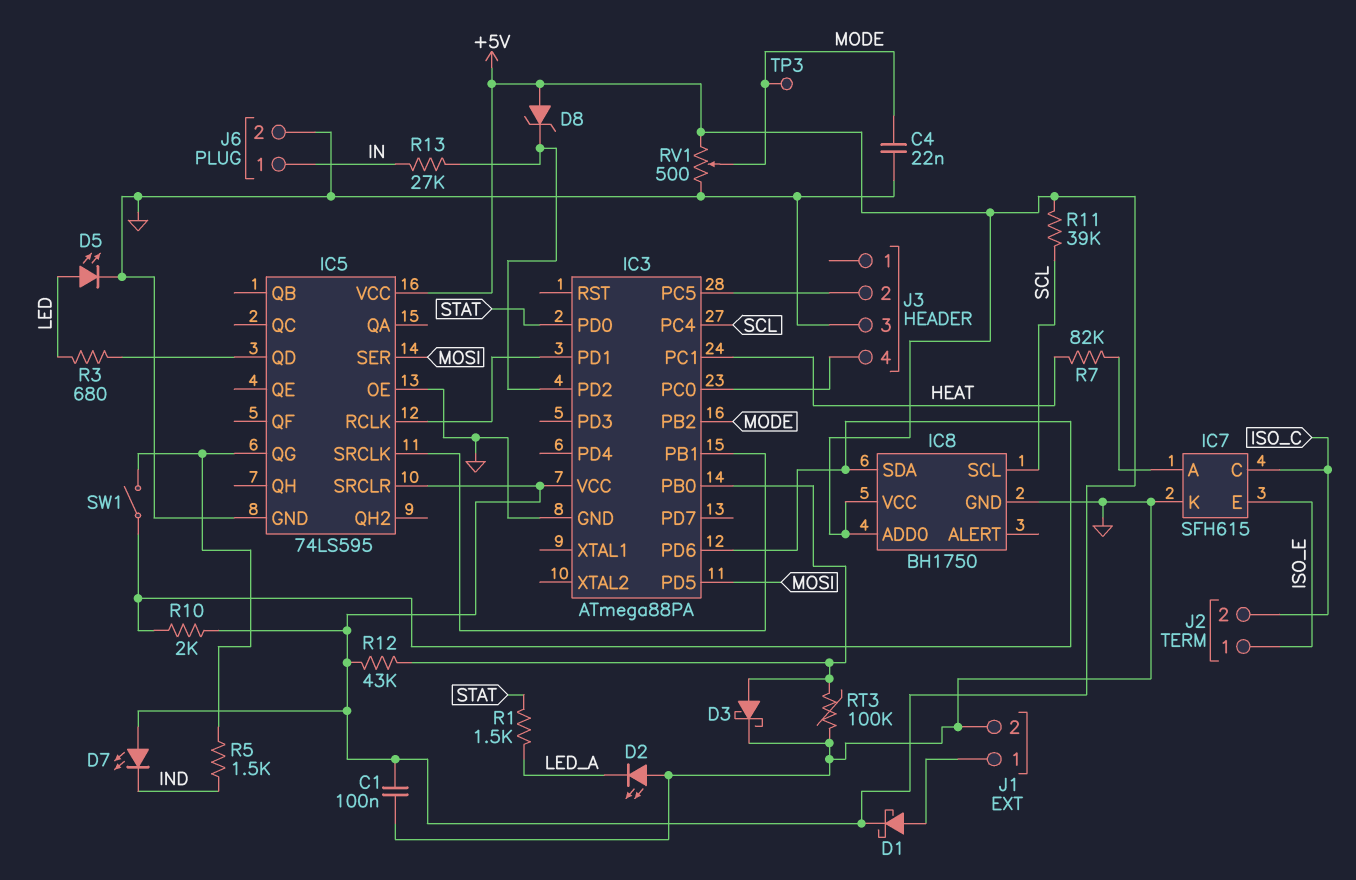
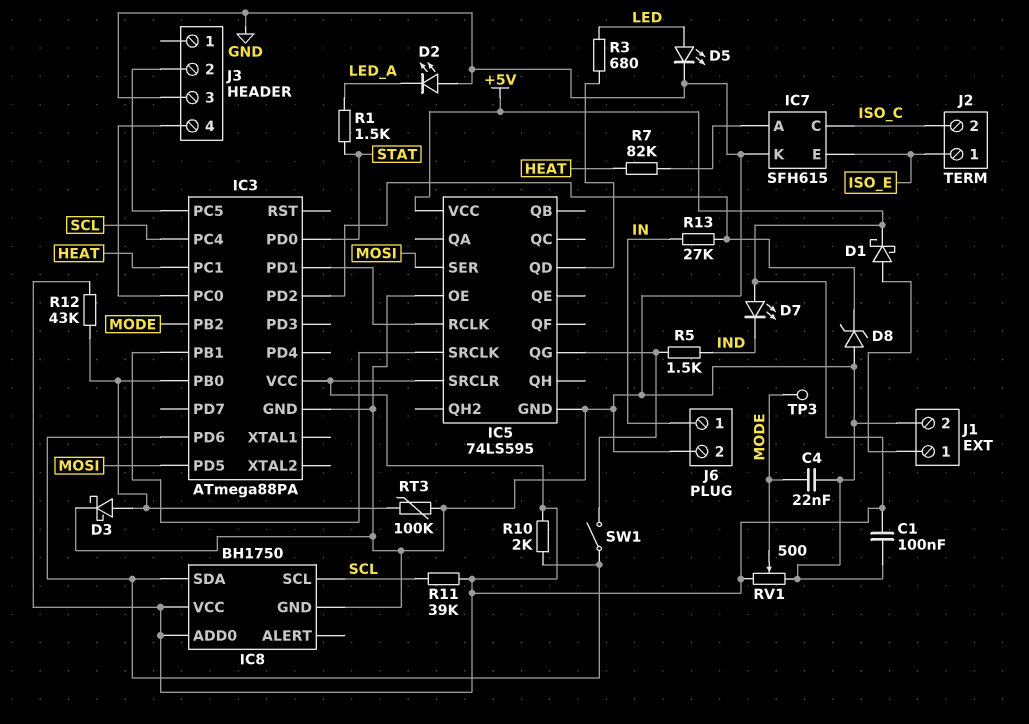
D8: zener (A +5V, K IC3/PD2) -> zener (A GND, K IC3/PD2)

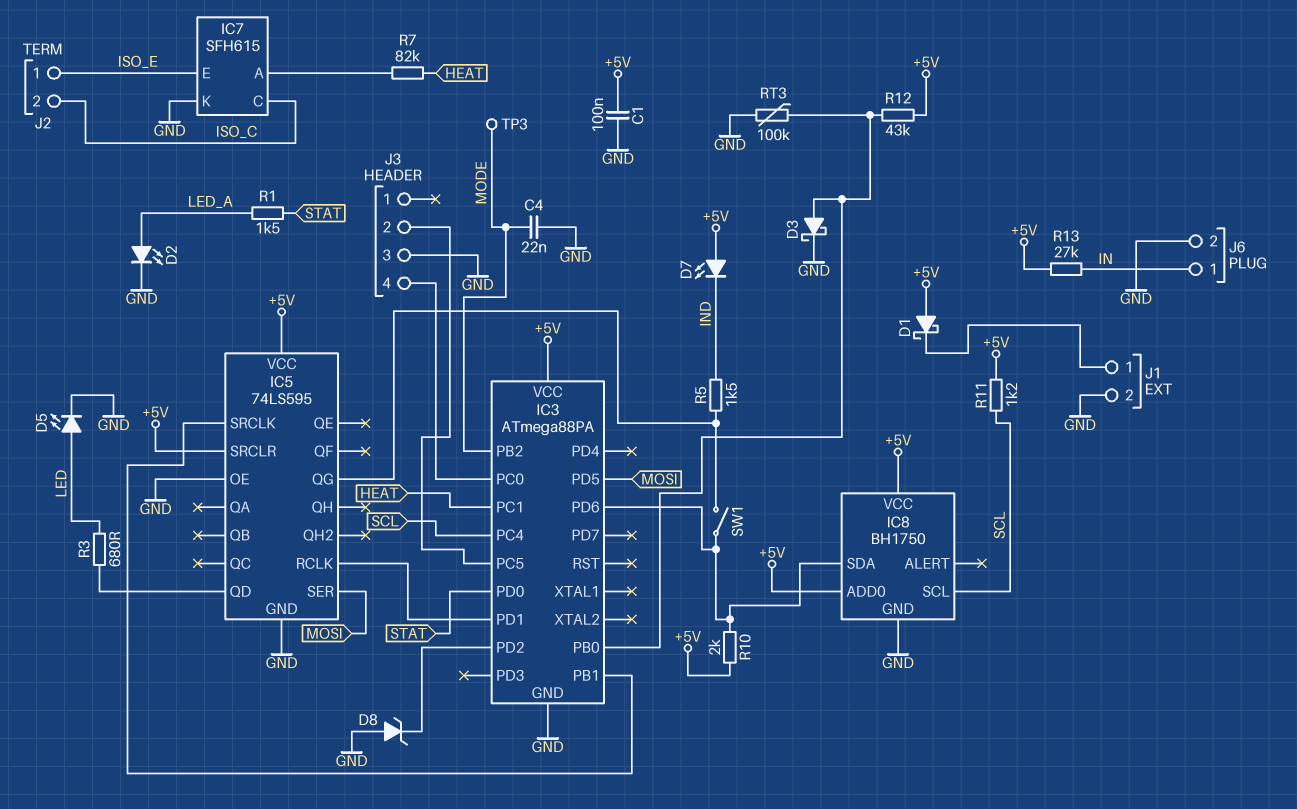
D1: schottky (A J1/1, K +5V) -> schottky (A +5V, K J1/1)
D2: LED (A GND, K LED_A) -> LED (A LED_A, K GND)
R11: 39k (+5V, SCL) -> 1.2k (+5V, SCL)
R13: 27k (IC3/PD2, IN) -> 27k (+5V, IN)
RV1: 500 (+5V, GND, wiper MODE) -> none

